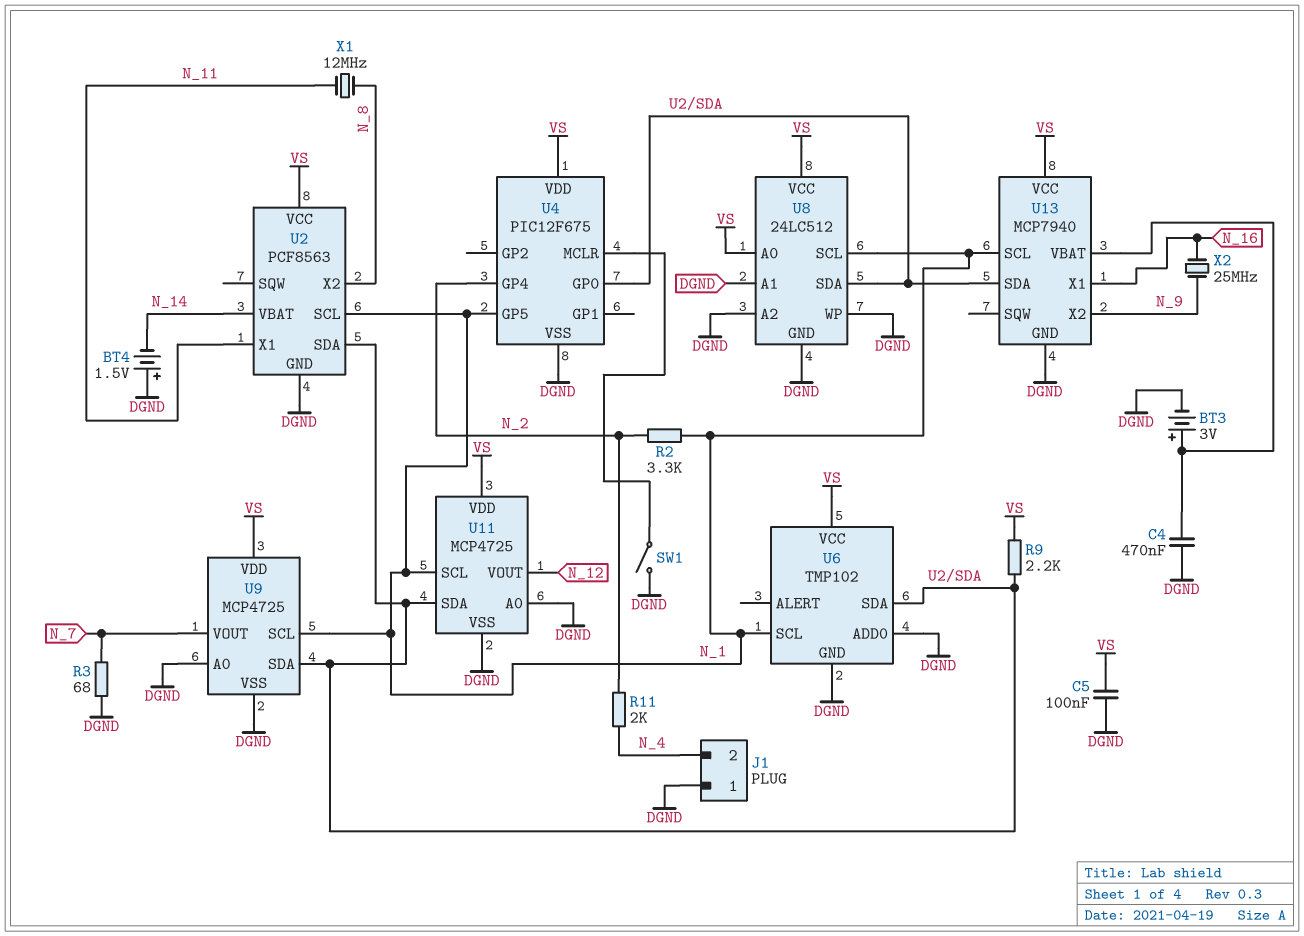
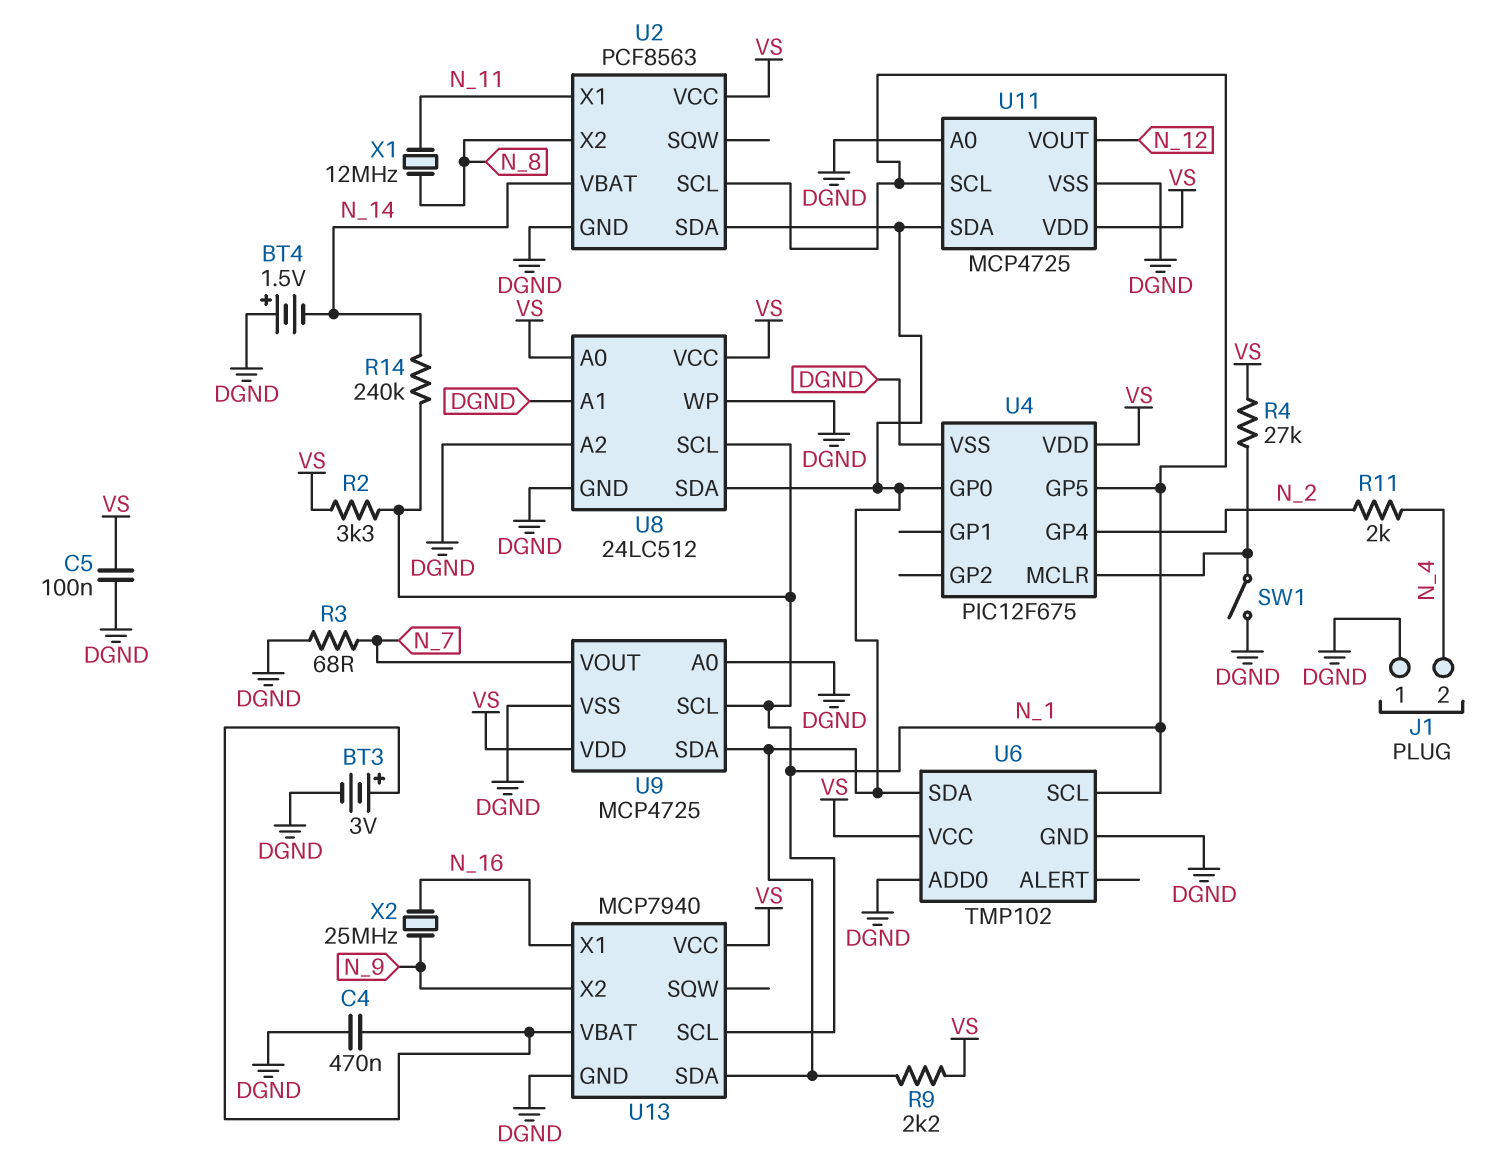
R2: 3.3k (N_1, N_2) -> 3.3k (N_1, VS)
R4: none -> 27k (U4/MCLR, VS)
R14: none -> 240k (N_1, N_14)

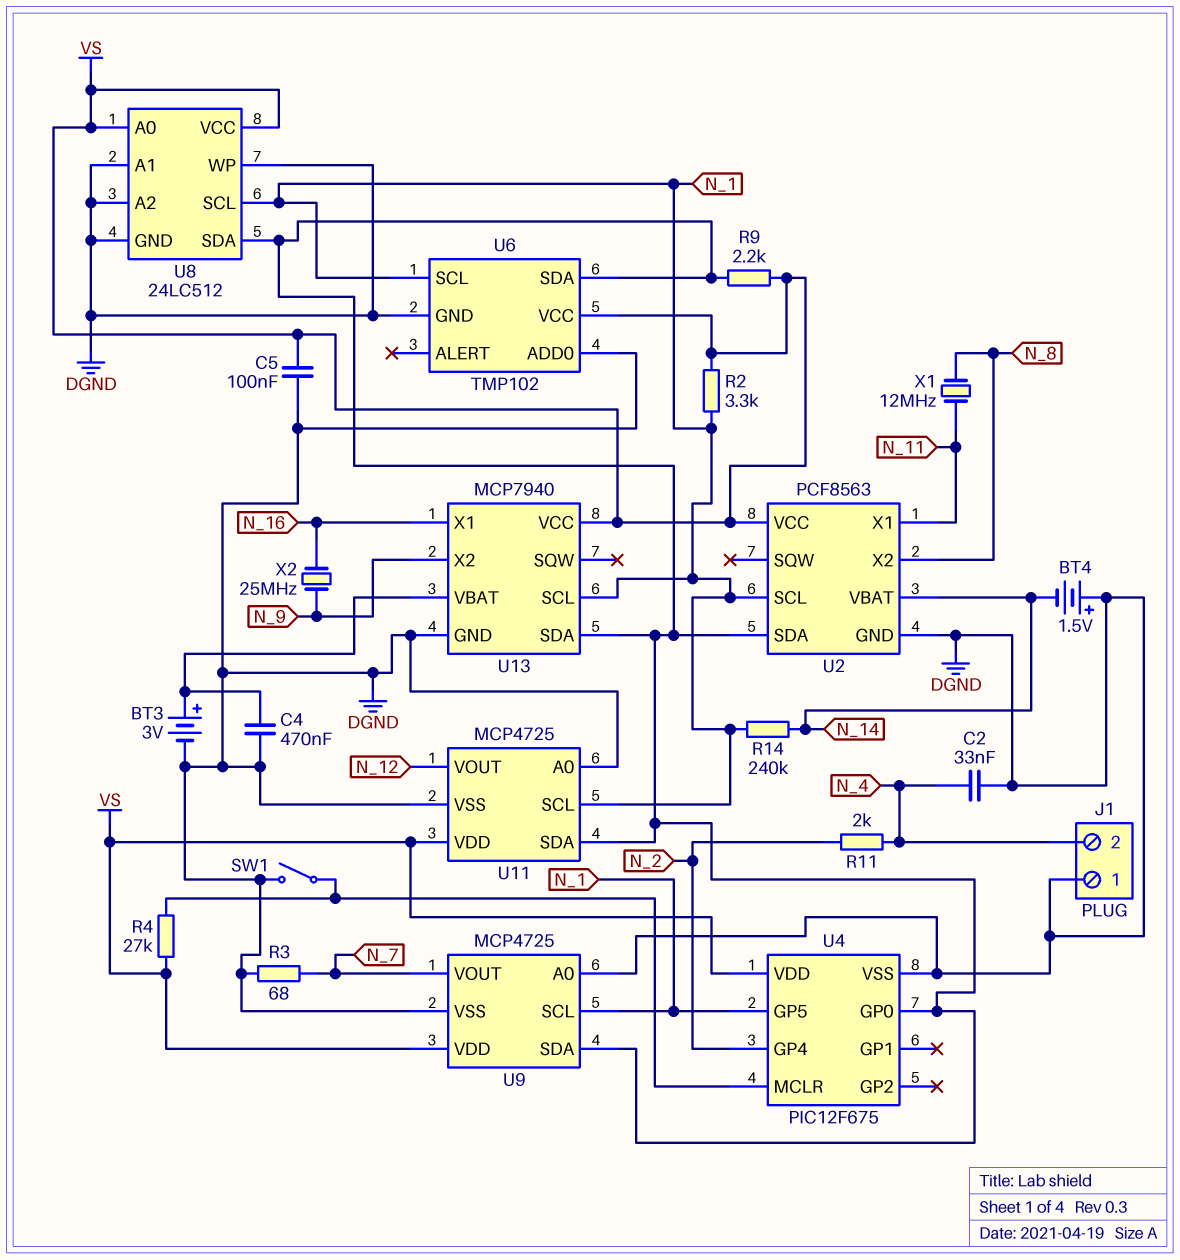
C2: none -> 33nF (DGND, N_4)

